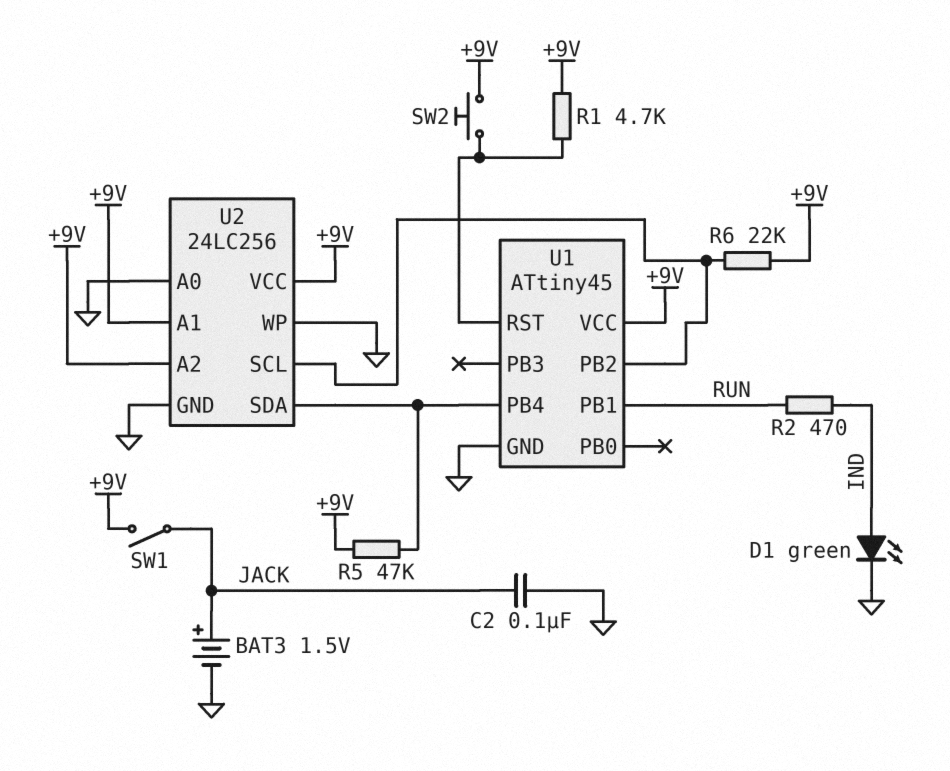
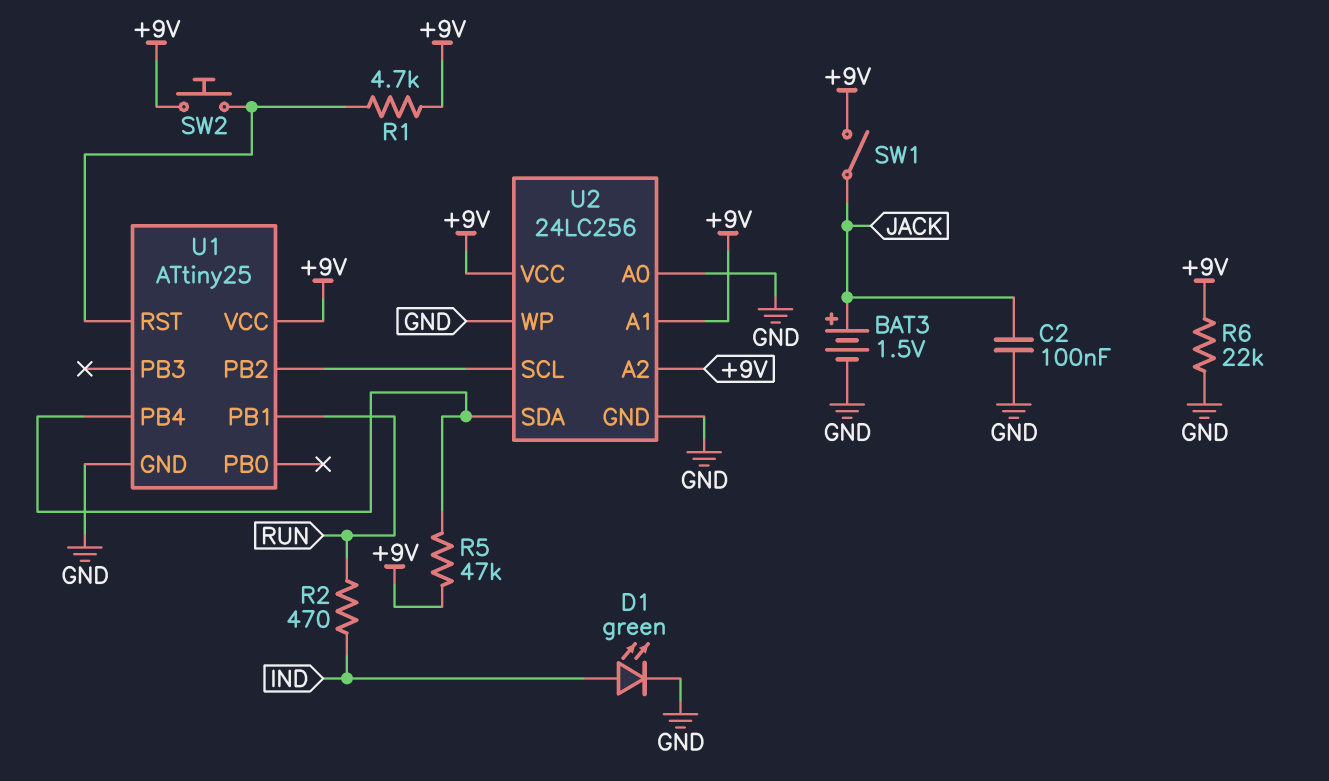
R6: 22k (+9V, U1/PB2) -> 22k (+9V, GND)
U1: ATtiny45 -> ATtiny25

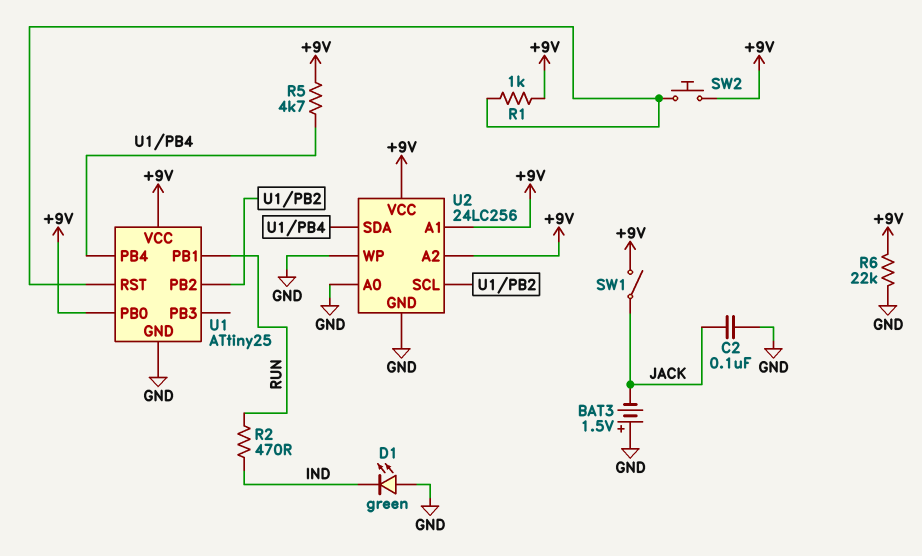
BAT3: 1.5V (plus JACK, minus GND) -> 1.5V (plus GND, minus JACK)
D1: LED green (A IND, K GND) -> LED green (A GND, K IND)
R1: 4.7k (+9V, U1/RST) -> 1k (+9V, U1/RST)
R5: 47k (+9V, U1/PB4) -> 4.7k (+9V, U1/PB4)
U1 pin PB0: none -> +9V

